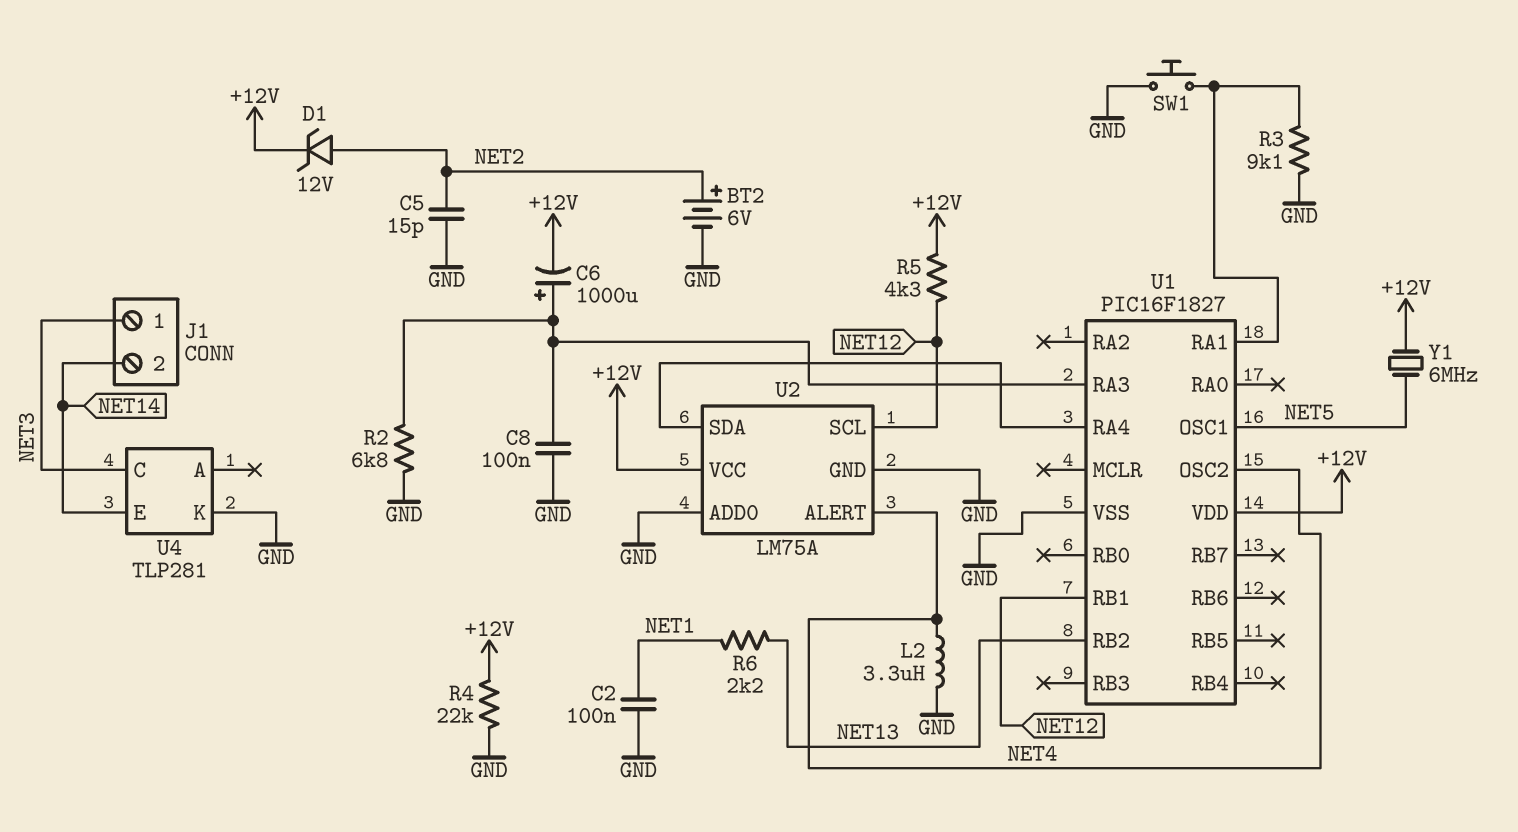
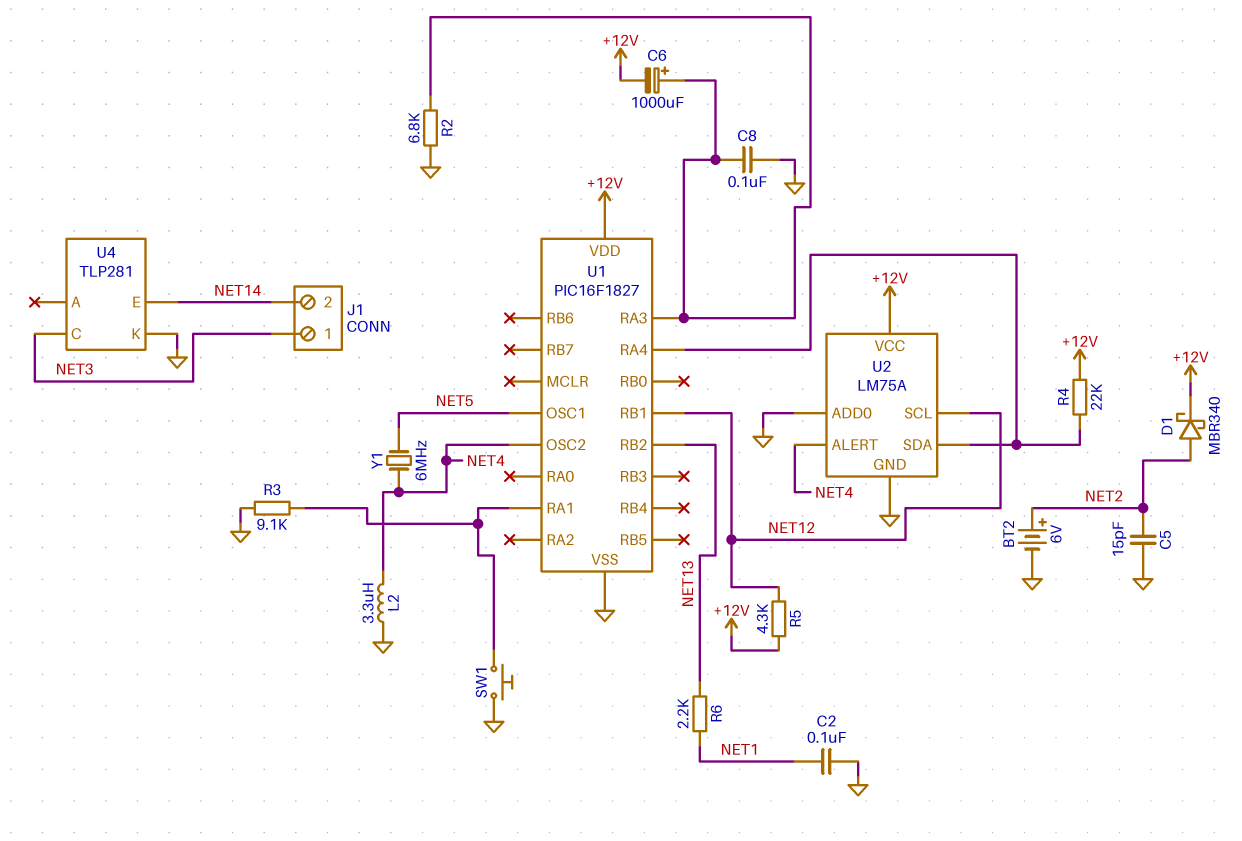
D1: zener 12V (A NET2, K +12V) -> schottky MBR340 (A NET2, K +12V)
R4: 22k (+12V, GND) -> 22k (+12V, U1/RA4)
Y1: 6MHz (+12V, NET5) -> 6MHz (NET4, NET5)

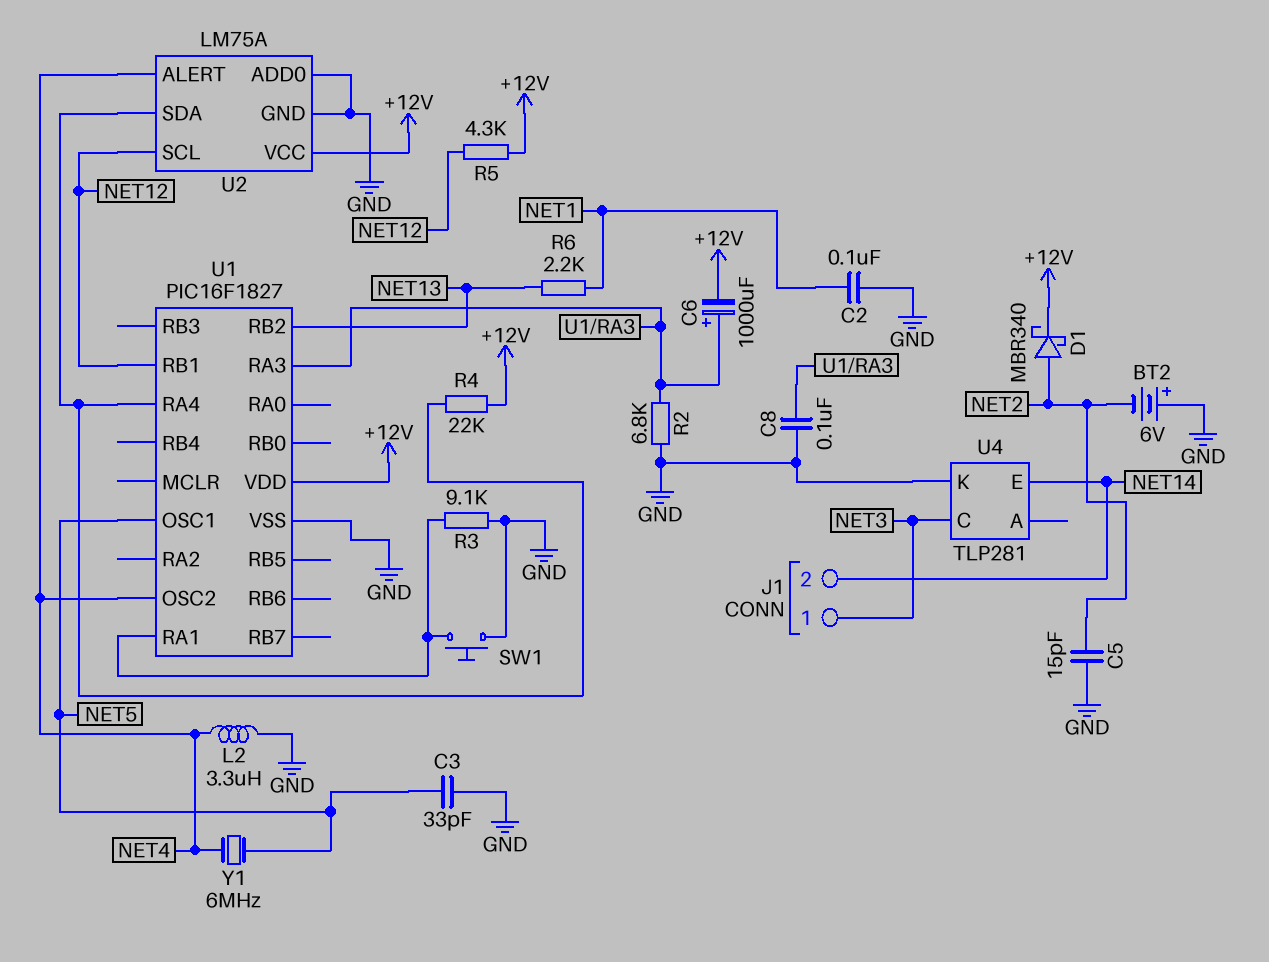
BT2: 6V (plus NET2, minus GND) -> 6V (plus GND, minus NET2)
C3: none -> 33pF (GND, NET5)

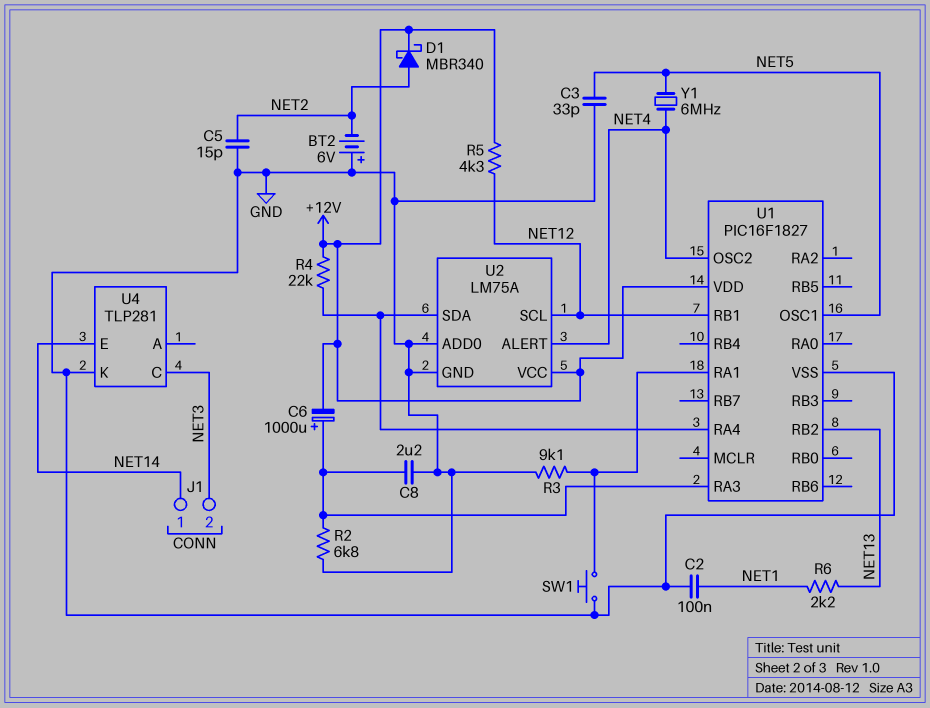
C8: 100nF (GND, U1/RA3) -> 2.2uF (GND, U1/RA3)
J1 pin 1: NET3 -> NET14
J1 pin 2: NET14 -> NET3
L2: 3.3uH (GND, NET4) -> none

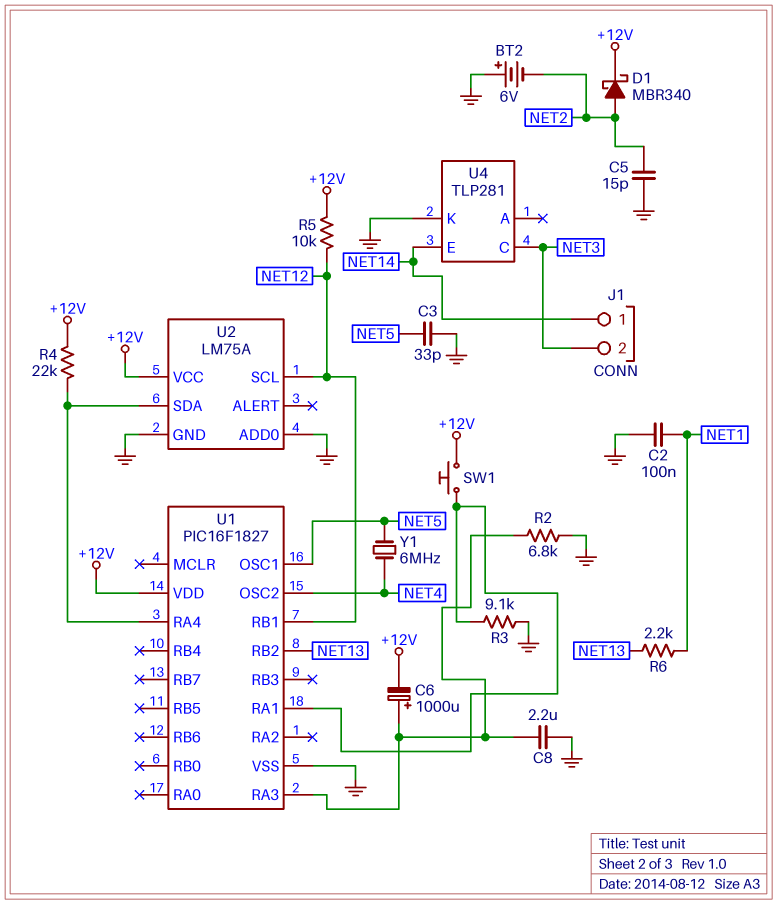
R5: 4.3k (+12V, NET12) -> 10k (+12V, NET12)
SW1: button (GND, U1/RA1) -> button (+12V, U1/RA1)
U2 pin ALERT: NET4 -> none

